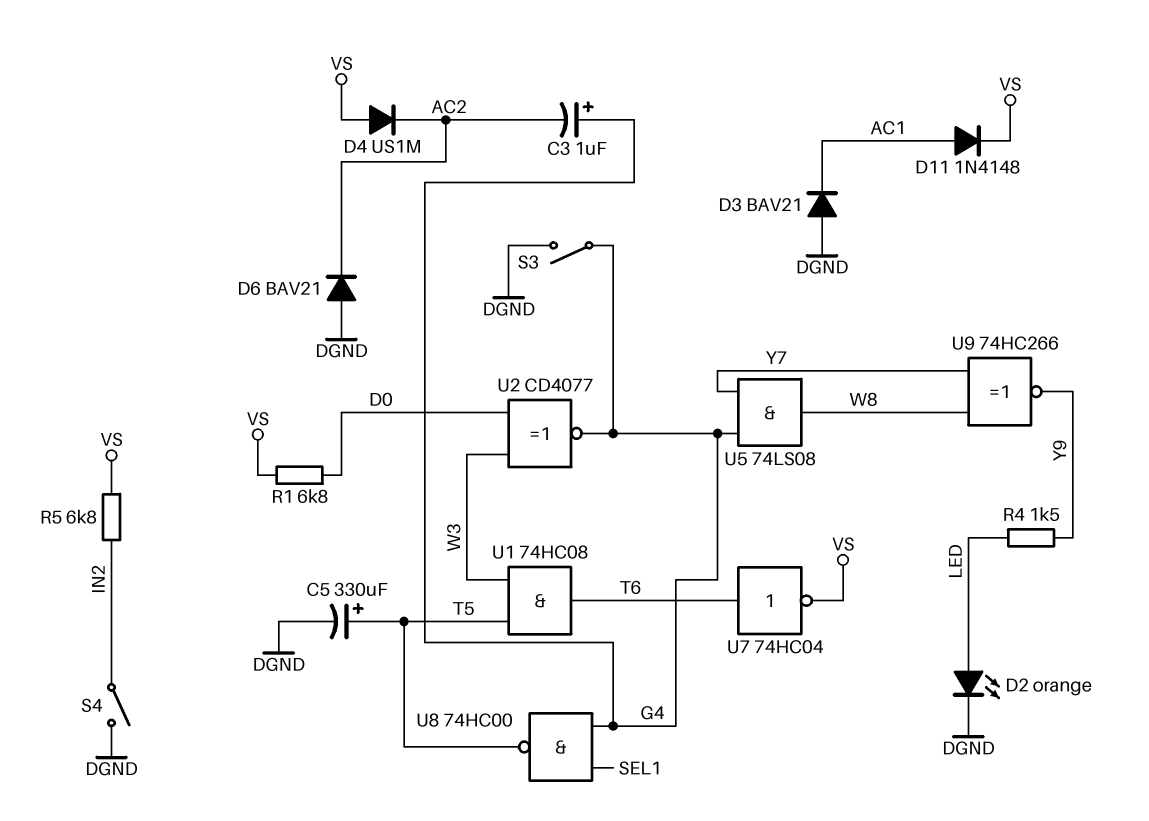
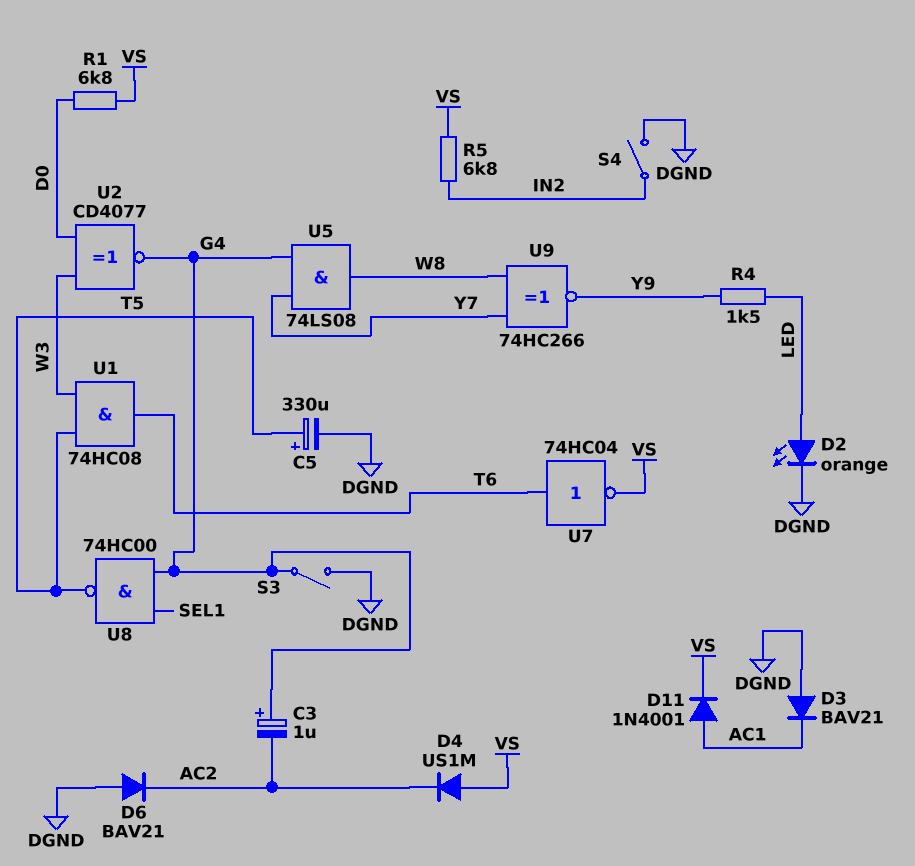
D11: diode 1N4148 (A AC1, K VS) -> diode 1N4001 (A AC1, K VS)

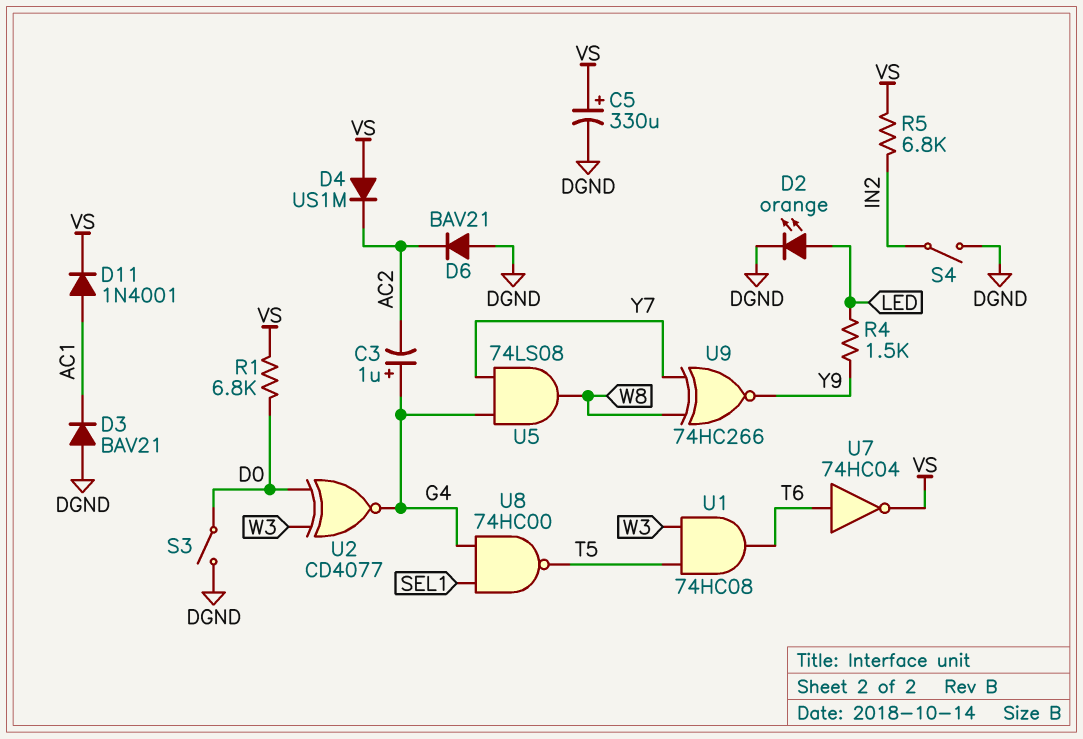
C5: 330uF (plus T5, minus DGND) -> 330uF (plus VS, minus DGND)
S3: switch (DGND, G4) -> switch (D0, DGND)

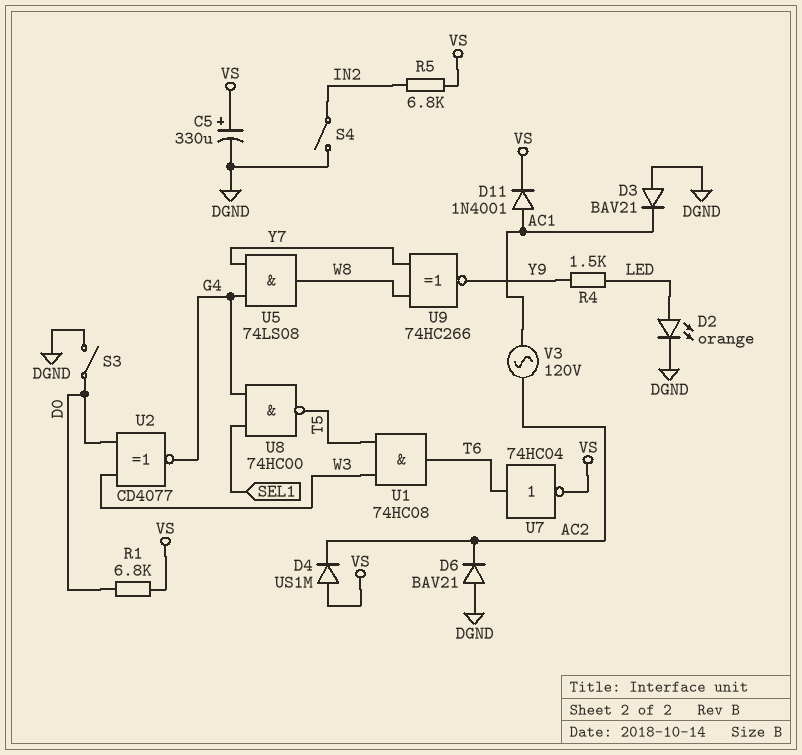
C3: 1uF (plus G4, minus AC2) -> none
V3: none -> AC 120V (AC1, AC2)

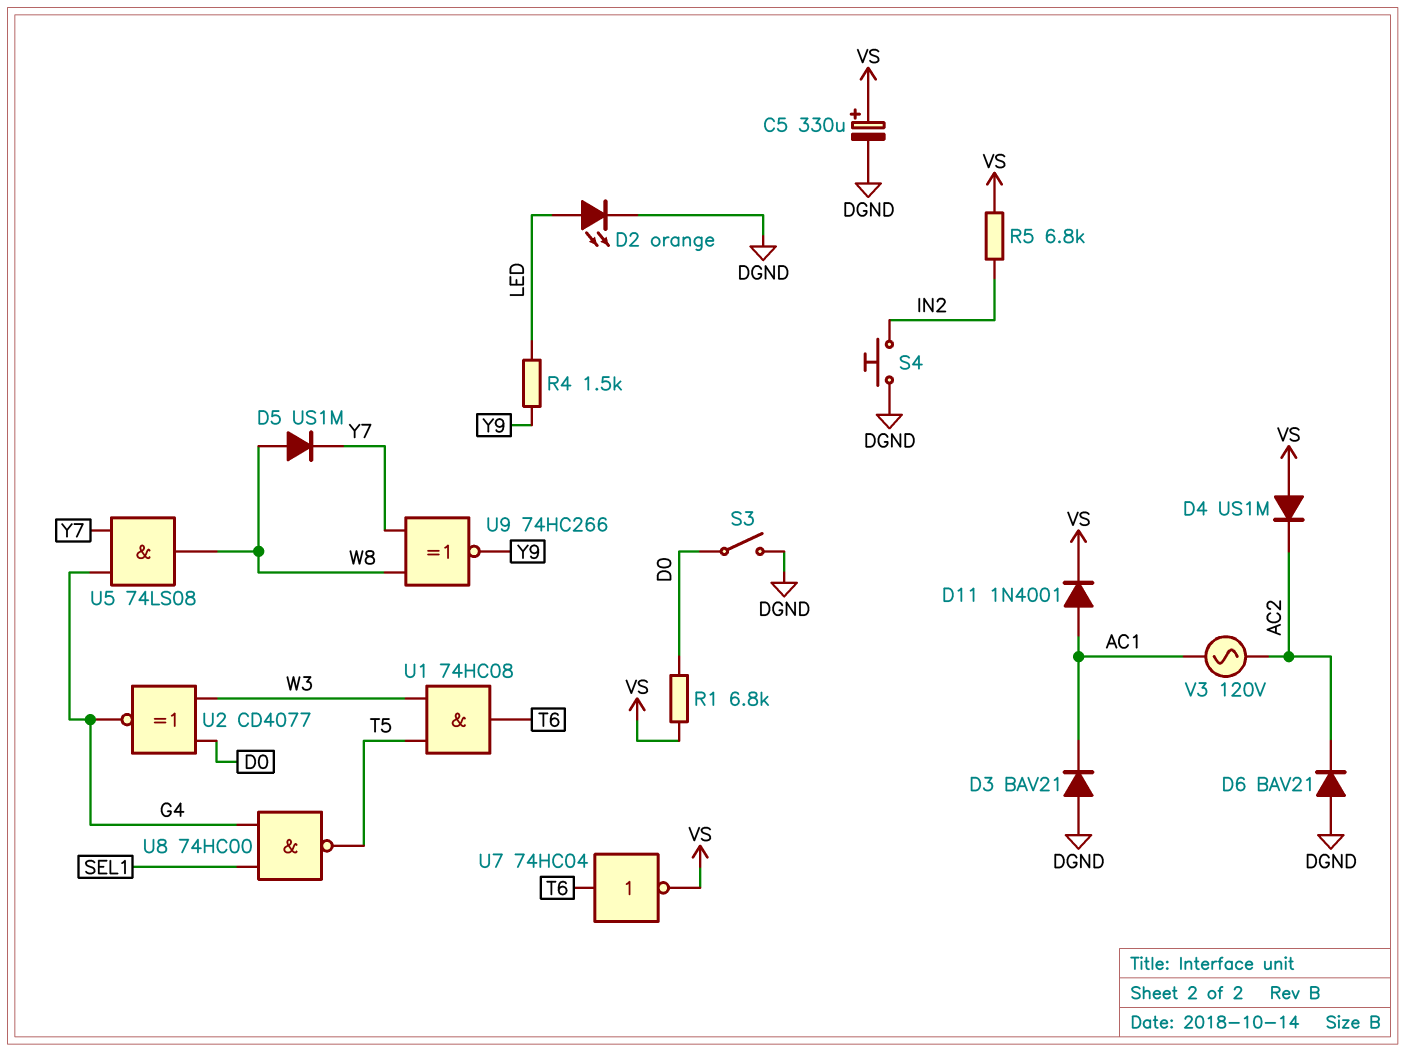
D5: none -> diode US1M (A W8, K Y7)
S4: switch (DGND, IN2) -> button (DGND, IN2)

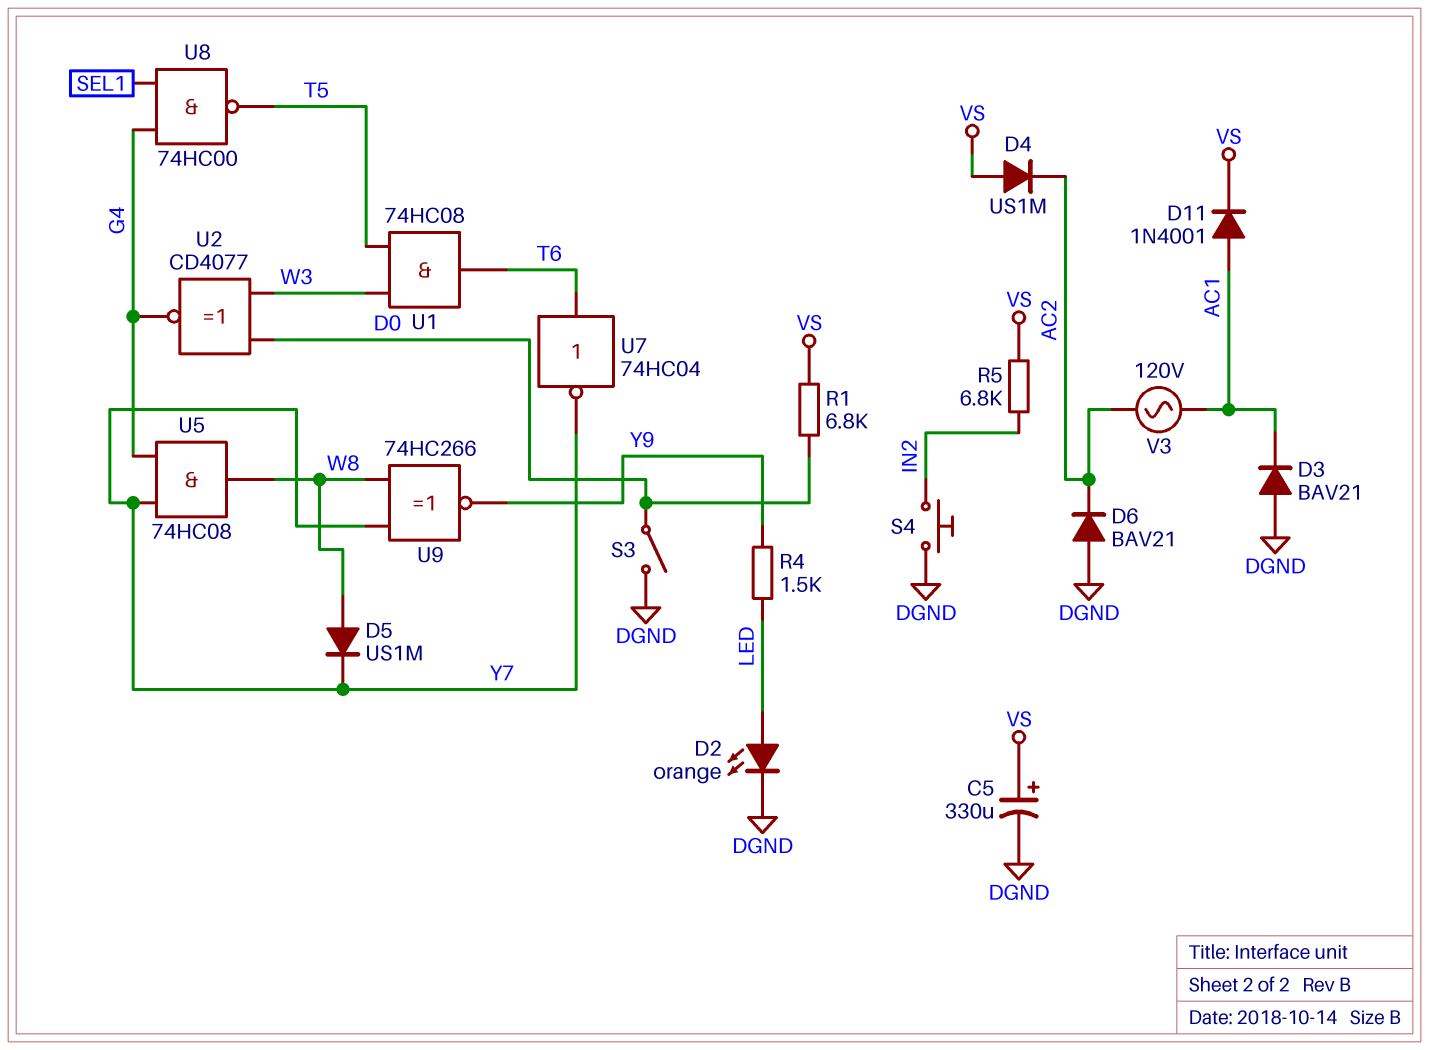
U5: AND 74LS08 (in G4, in Y7, out W8) -> AND 74HC08 (in G4, in Y7, out W8)
U7: NOT 74HC04 (in T6, out VS) -> NOT 74HC04 (in T6, out Y7)

